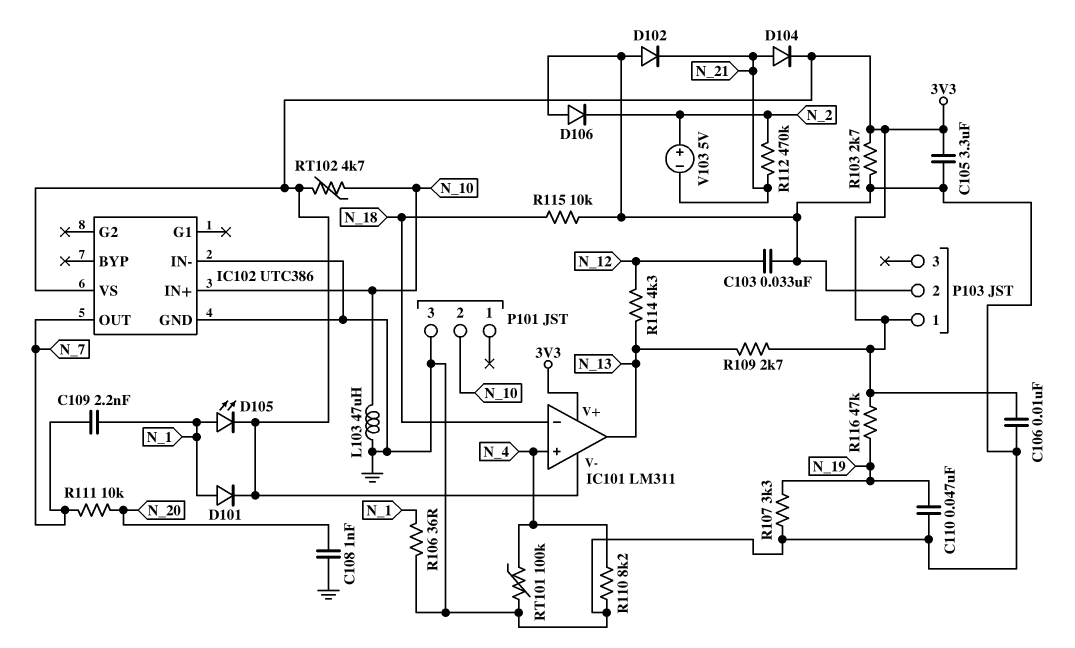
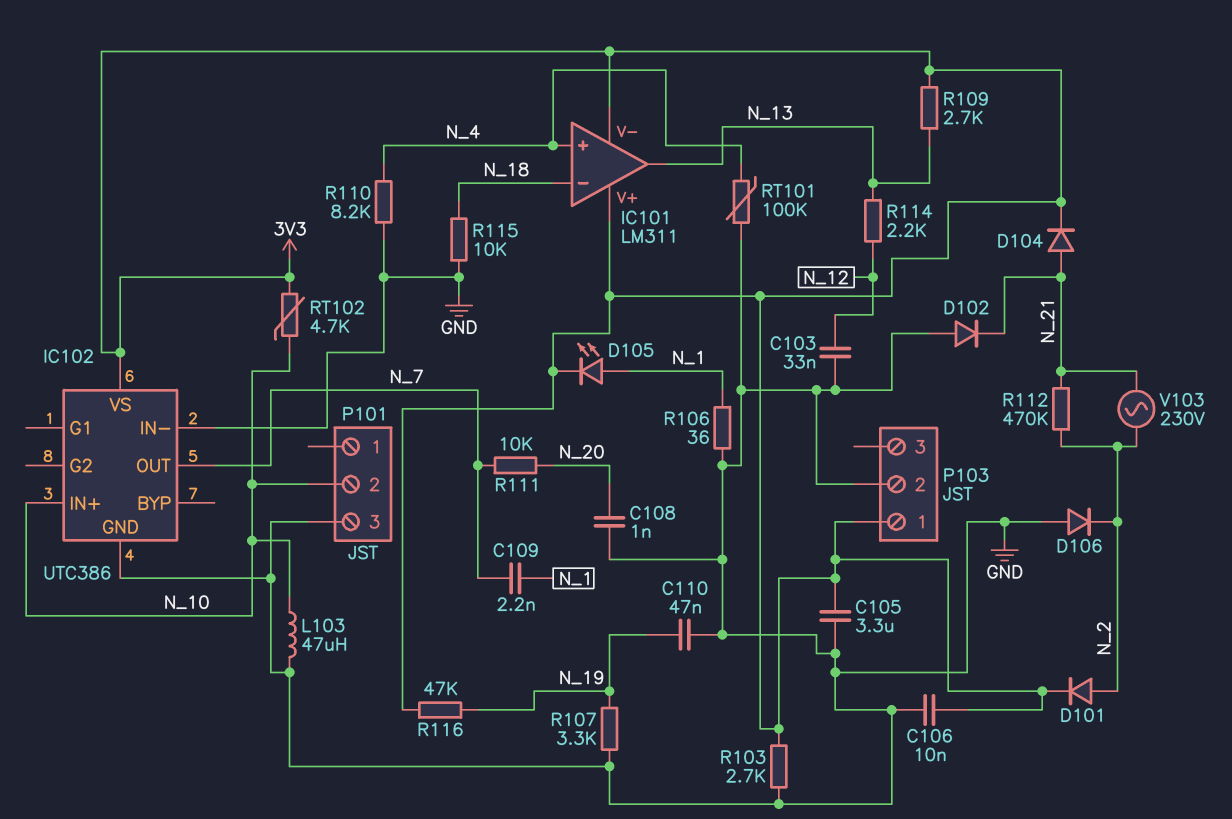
D101: diode (A N_1, K 3V3) -> diode (A N_2, K 3V3)
R114: 4.3k (N_12, N_13) -> 2.2k (N_12, N_13)
V103: 5V (plus N_2, minus N_21) -> AC 230V (N_2, N_21)

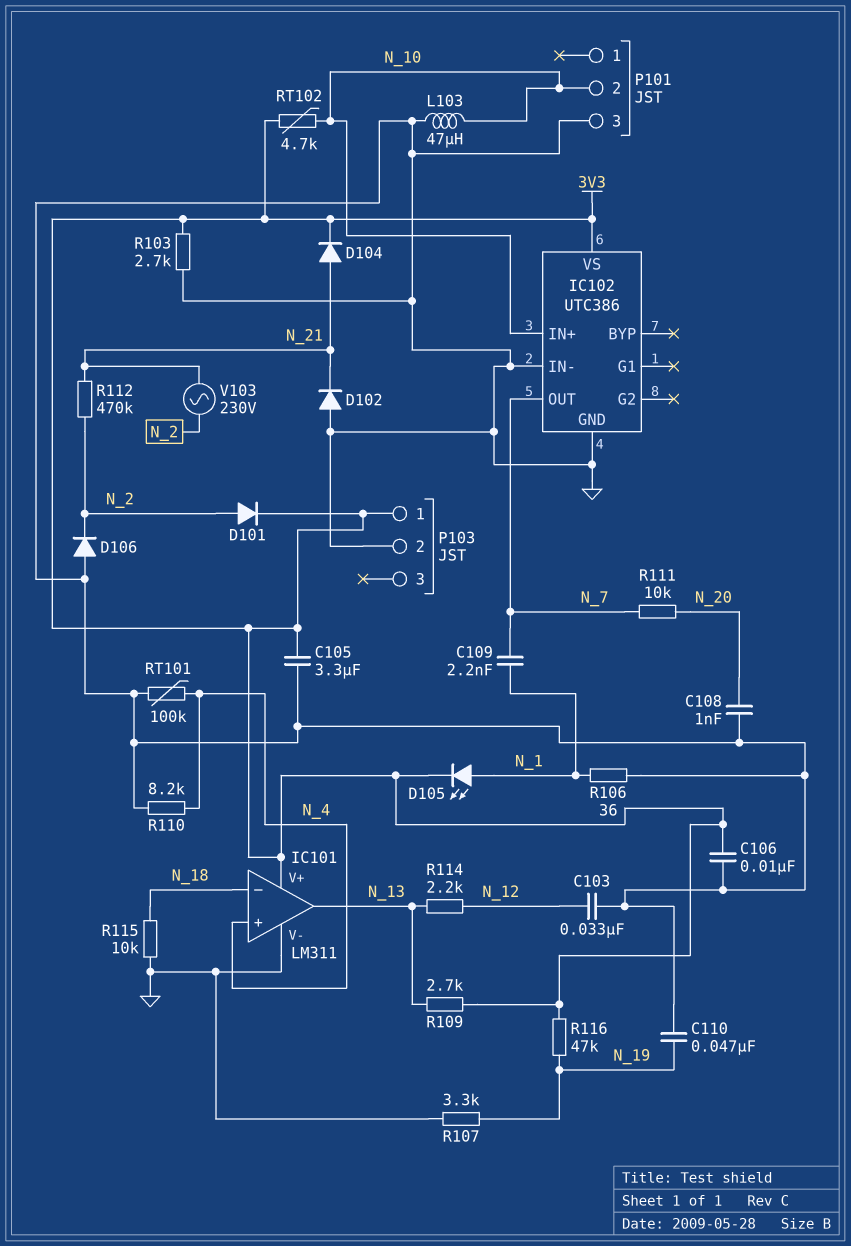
IC101 pin V-: 3V3 -> GND

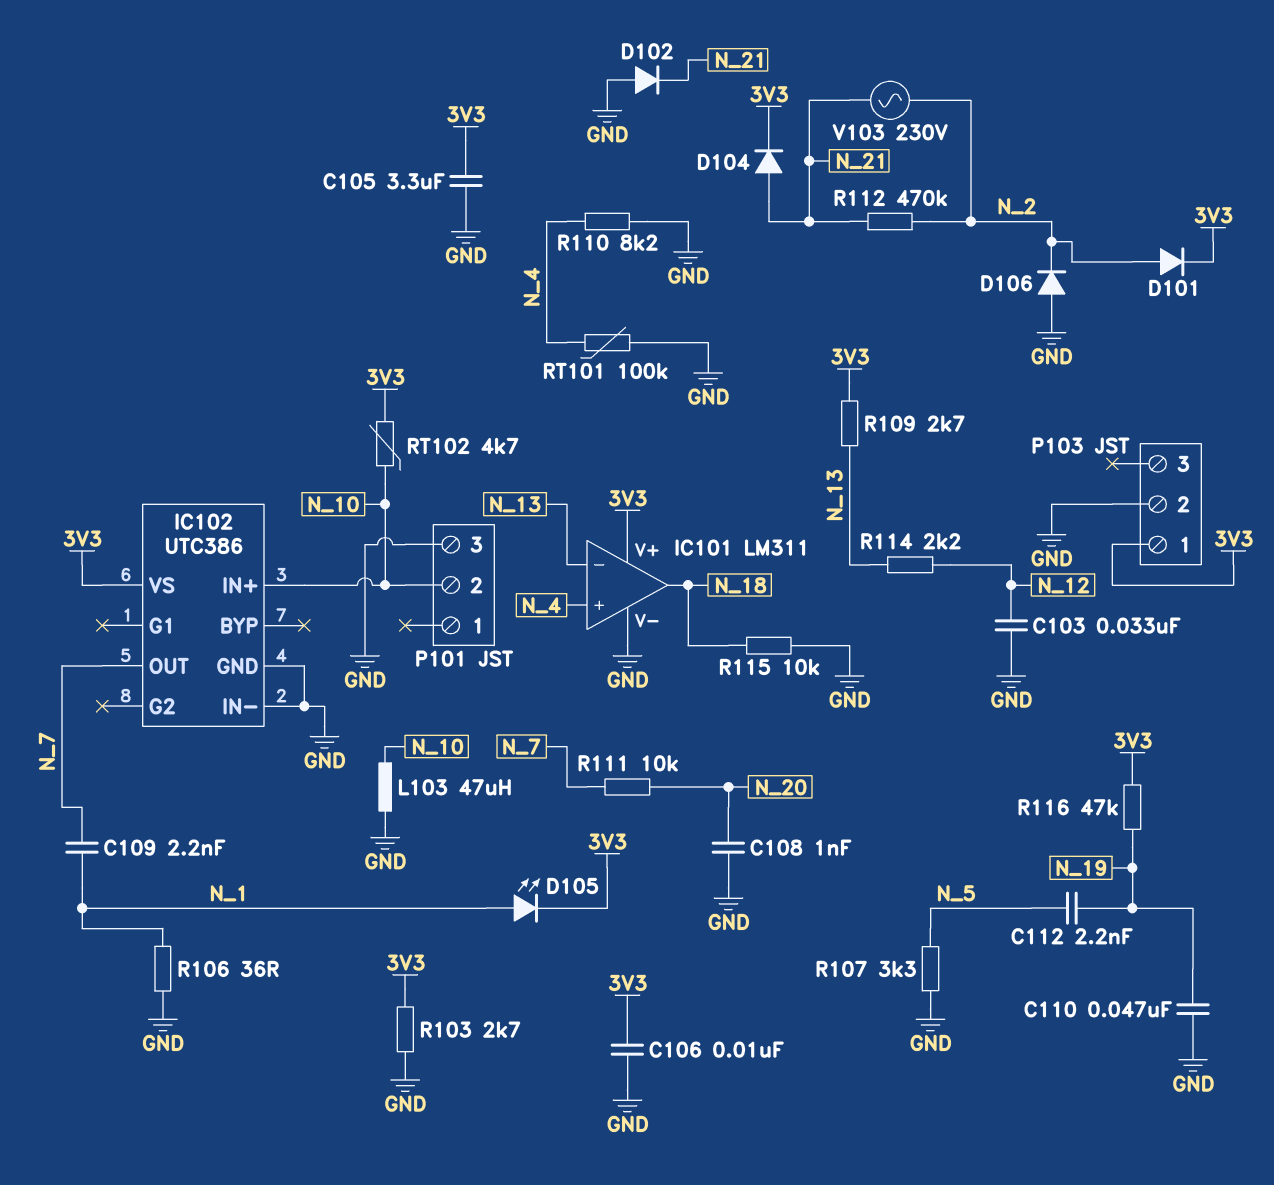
C112: none -> 2.2nF (N_5, N_19)
IC101 pin in-: N_18 -> N_13
IC101 pin out: N_13 -> N_18
R107: 3.3k (GND, N_19) -> 3.3k (GND, N_5)

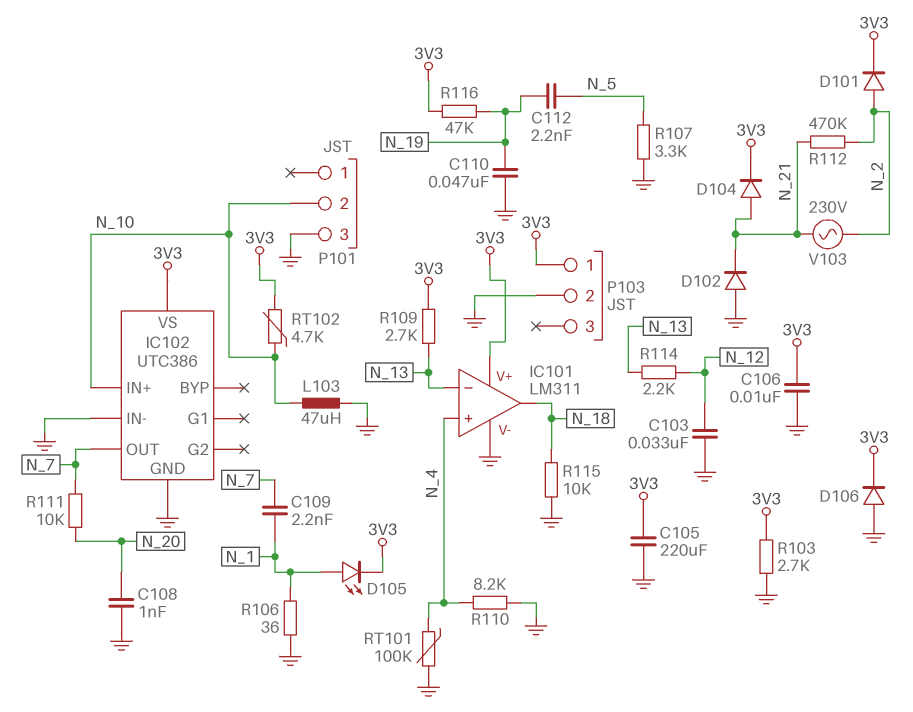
C105: 3.3uF (3V3, GND) -> 220uF (3V3, GND)
D106: diode (A GND, K N_2) -> diode (A GND, K 3V3)

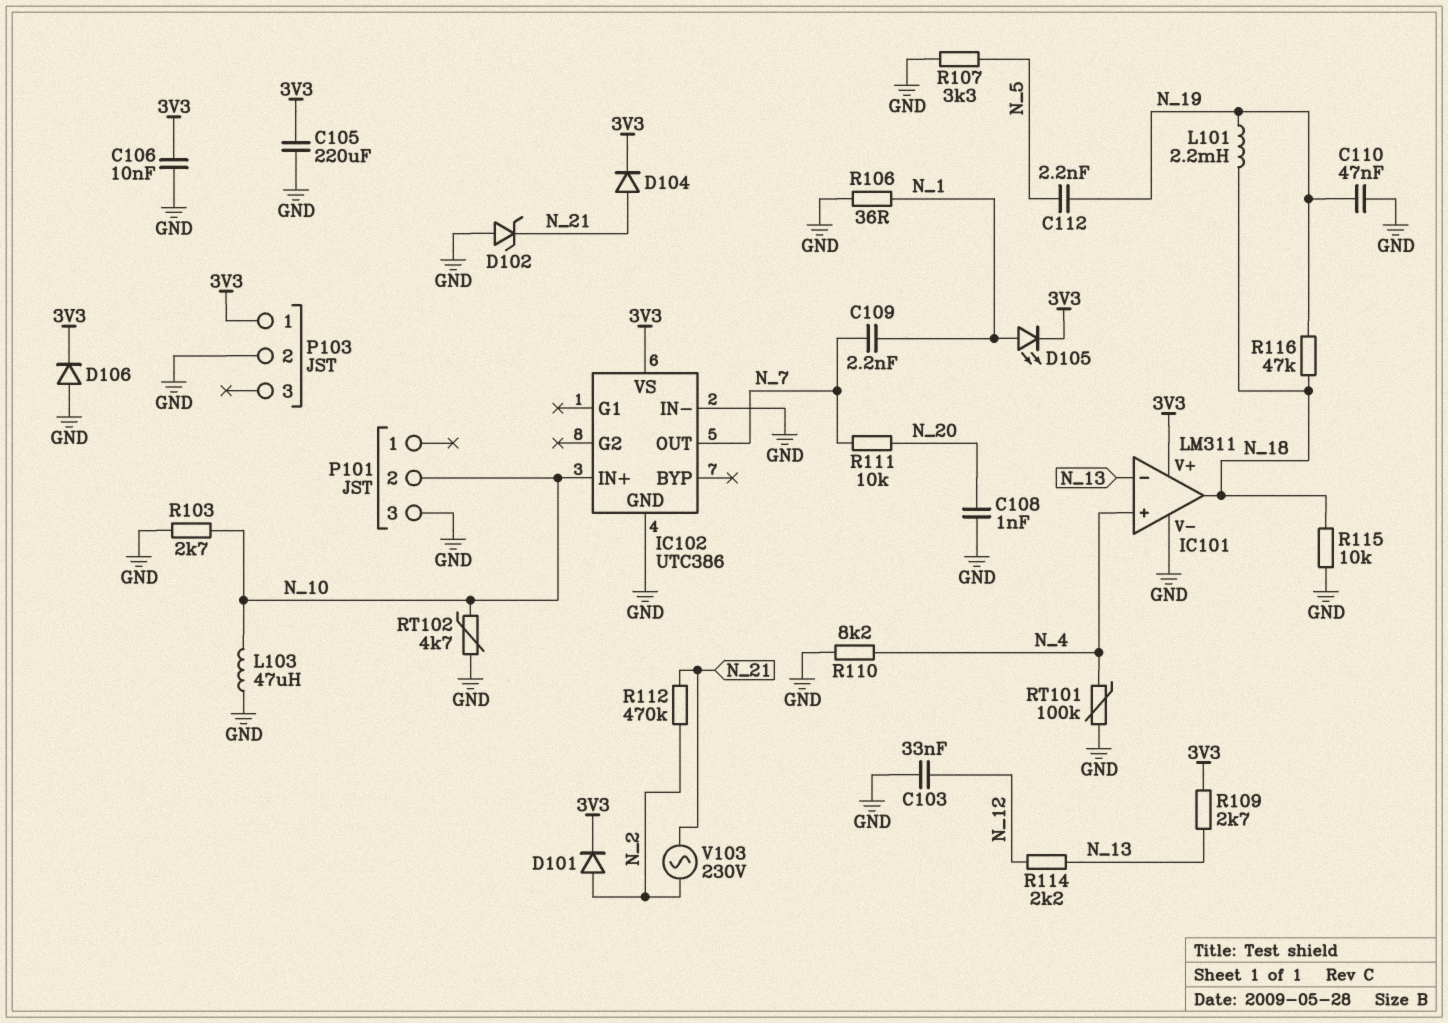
D102: diode (A GND, K N_21) -> zener (A GND, K N_21)
L101: none -> 2.2mH (N_18, N_19)
R103: 2.7k (3V3, GND) -> 2.7k (GND, N_10)
R116: 47k (3V3, N_19) -> 47k (N_18, N_19)
RT102: 4.7k (3V3, N_10) -> 4.7k (GND, N_10)

